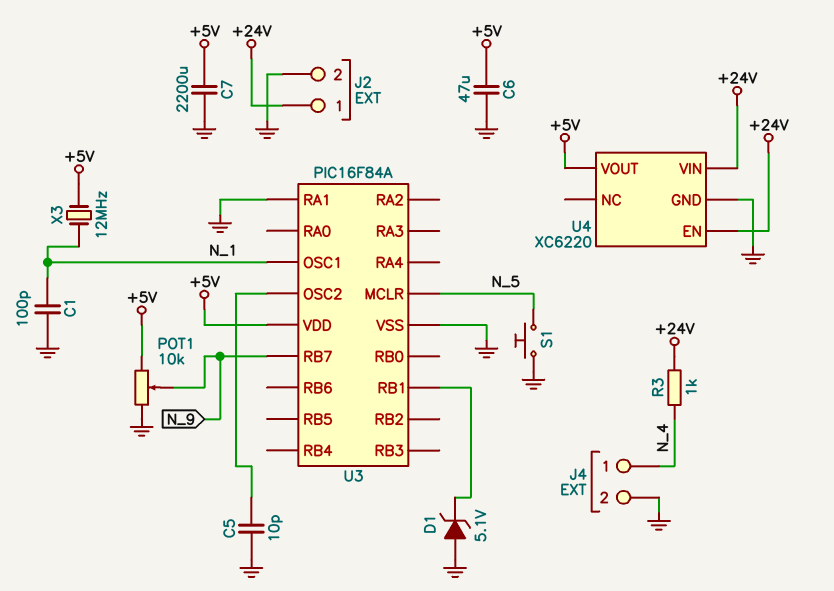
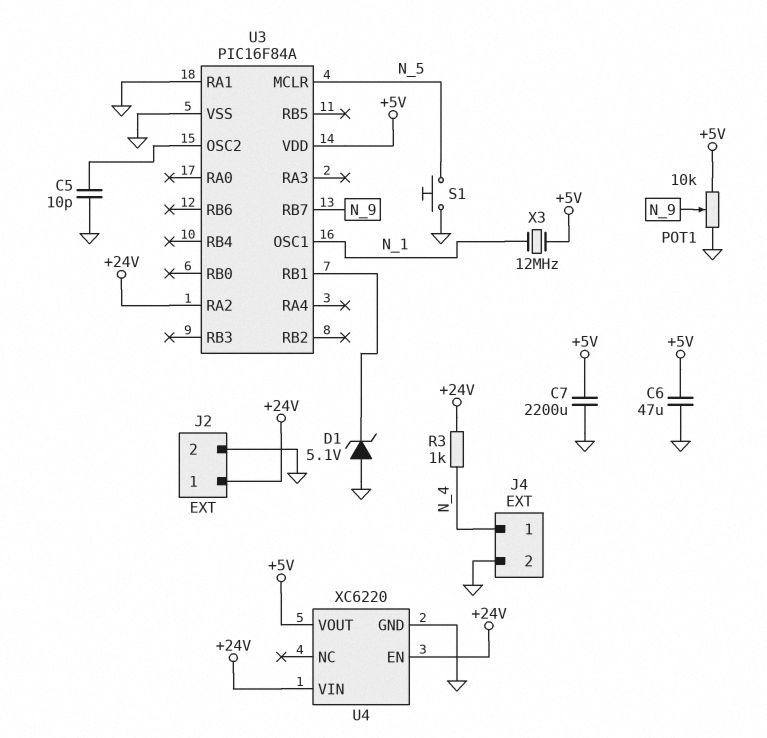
C1: 100pF (GND, N_1) -> none
U3 pin RA2: none -> +24V

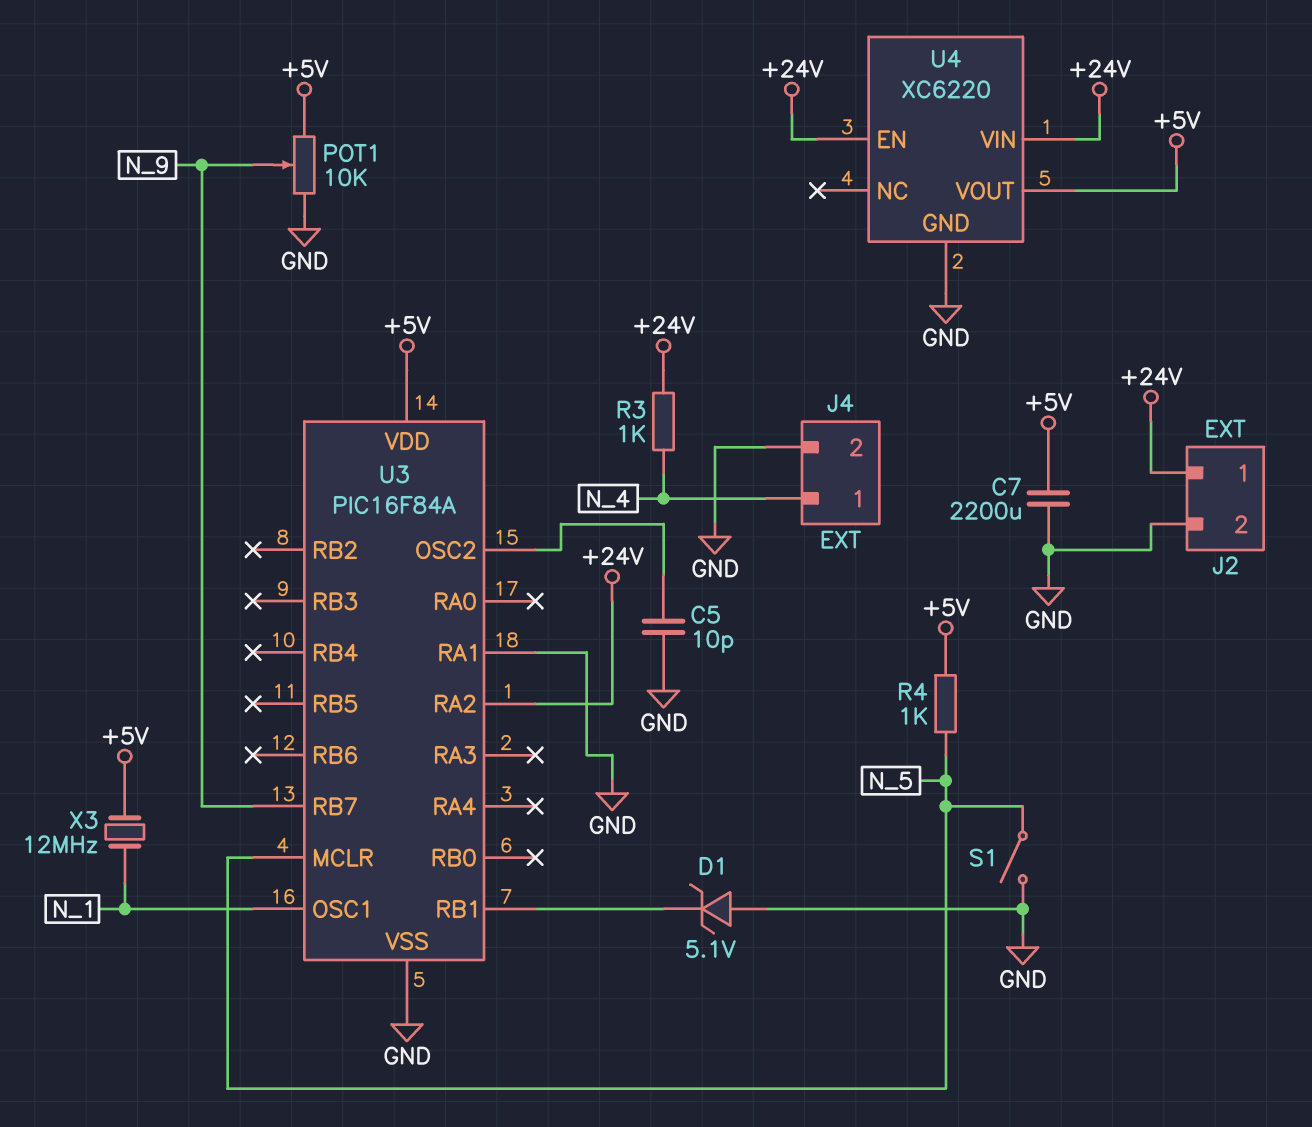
C6: 47uF (+5V, GND) -> none
R4: none -> 1k (+5V, N_5)
S1: button (GND, N_5) -> switch (GND, N_5)

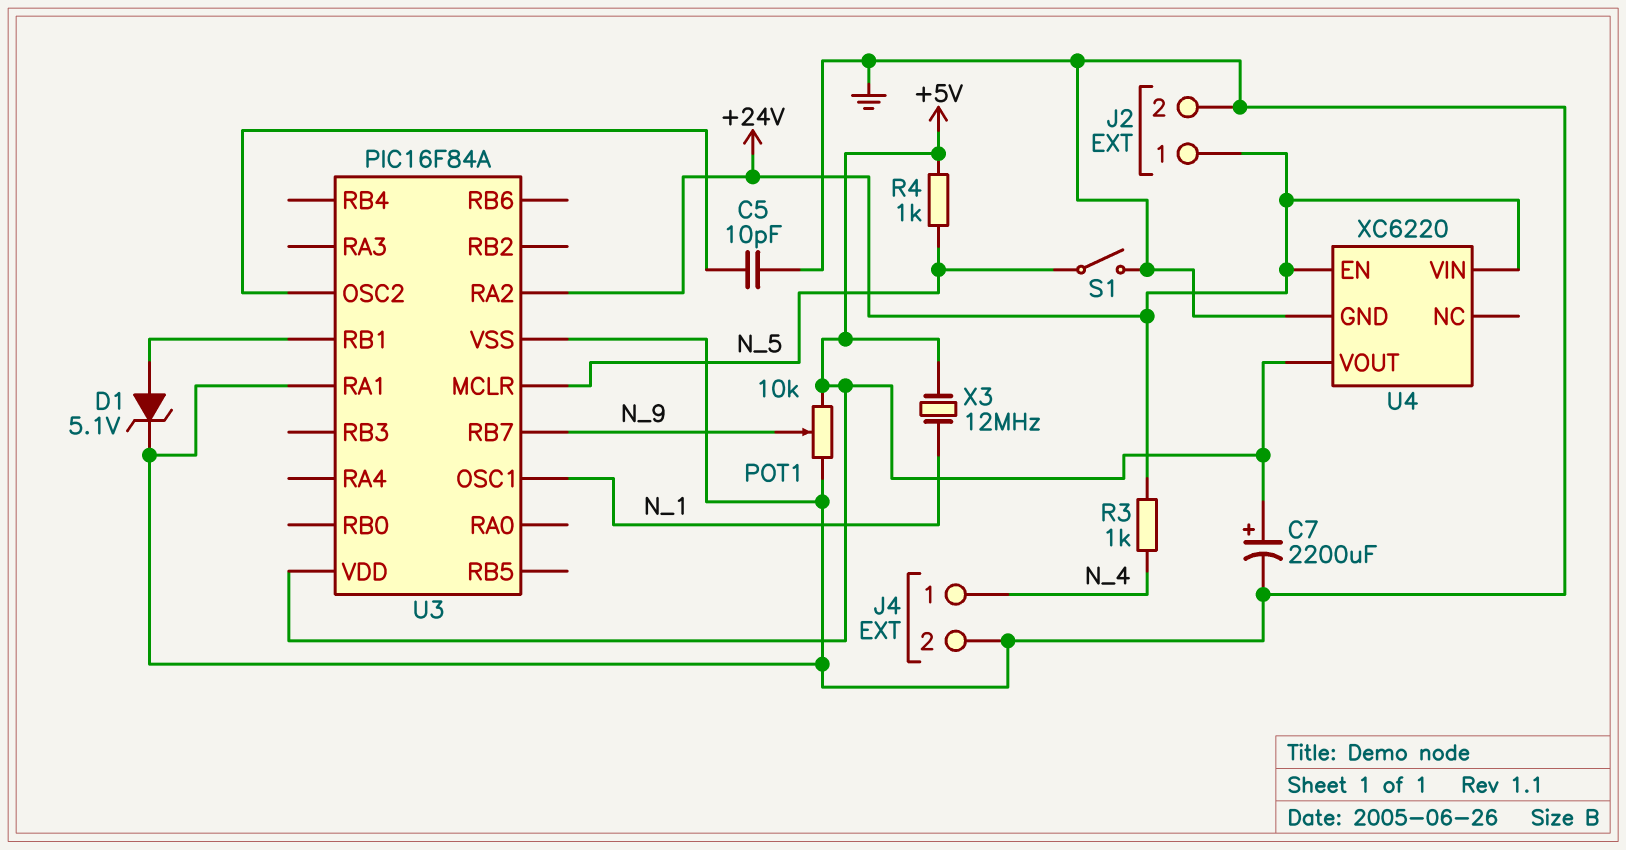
C7: 2200uF (+5V, GND) -> 2200uF (plus +5V, minus GND)
D1: zener 5.1V (A GND, K U3/RB1) -> zener 5.1V (A U3/RB1, K GND)

